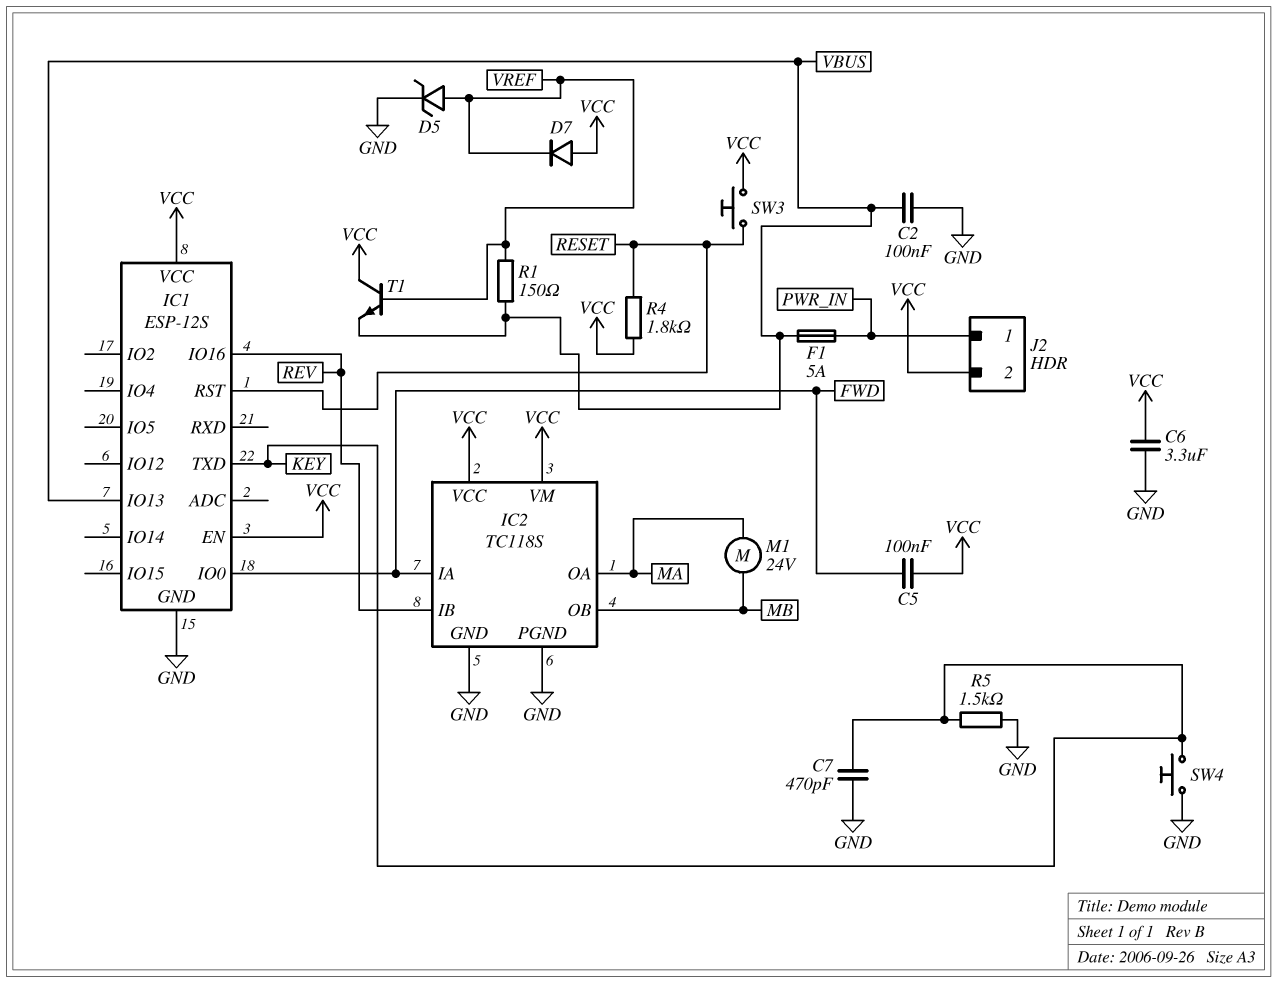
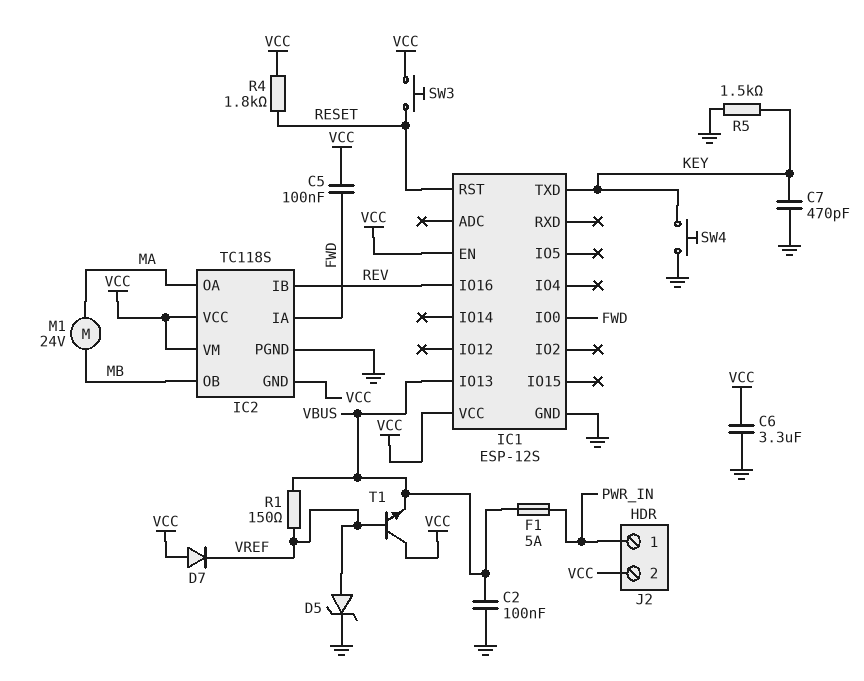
IC2 pin GND: GND -> VCC

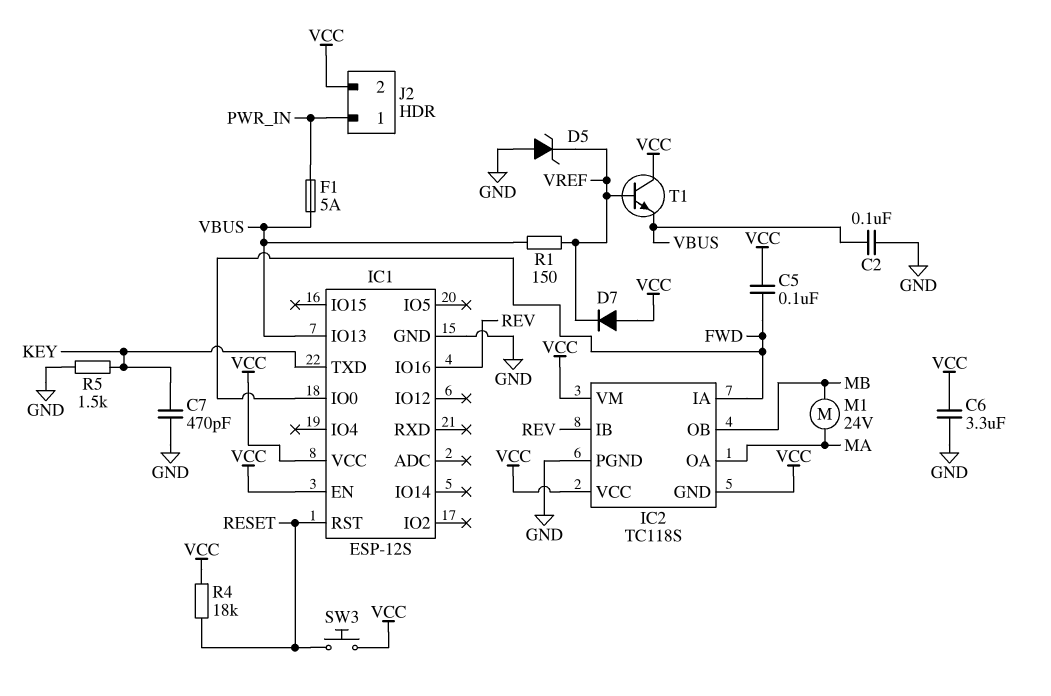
D5: zener (A VREF, K GND) -> zener (A GND, K VREF)
R4: 1.8k (RESET, VCC) -> 18k (RESET, VCC)
SW4: button (GND, KEY) -> none

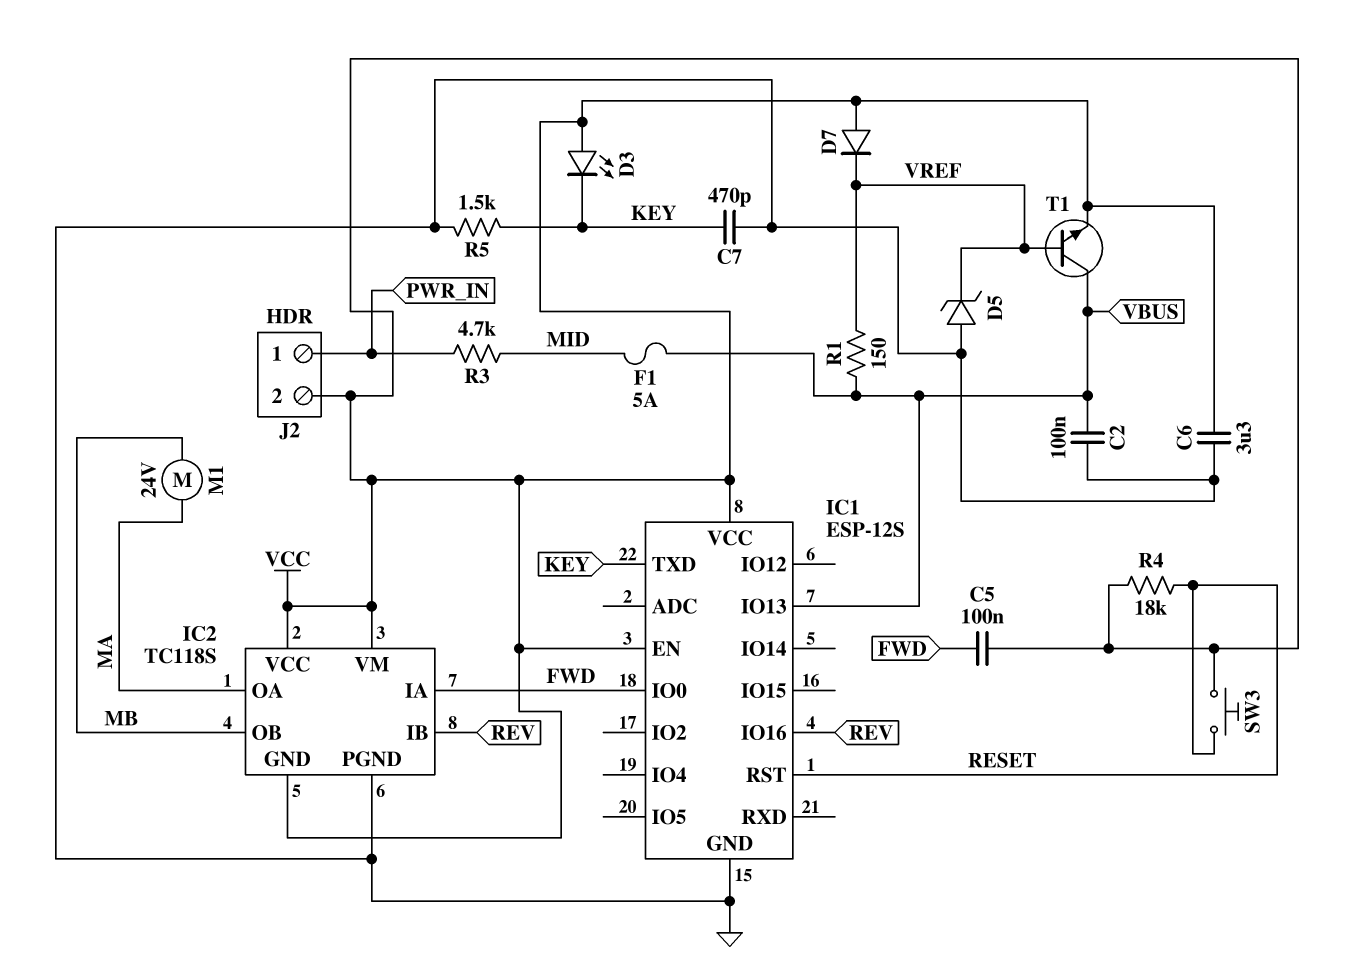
D3: none -> LED (A VCC, K KEY)
F1: 5A (PWR_IN, VBUS) -> 5A (MID, VBUS)
R3: none -> 4.7k (MID, PWR_IN)
T1: NPN (B VREF, C VCC, E VBUS) -> NPN (B VREF, C VBUS, E VCC)

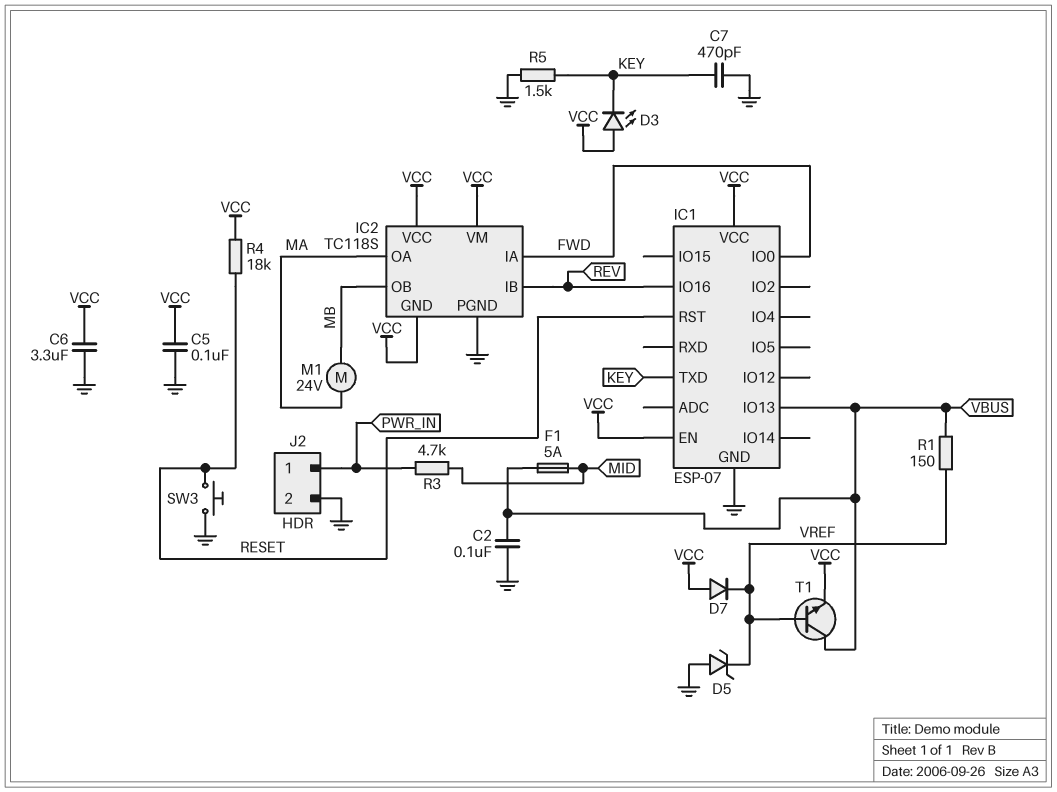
C5: 100nF (FWD, VCC) -> 100nF (GND, VCC)
IC1: ESP-12S -> ESP-07
J2 pin 2: VCC -> GND
SW3: button (RESET, VCC) -> button (GND, RESET)

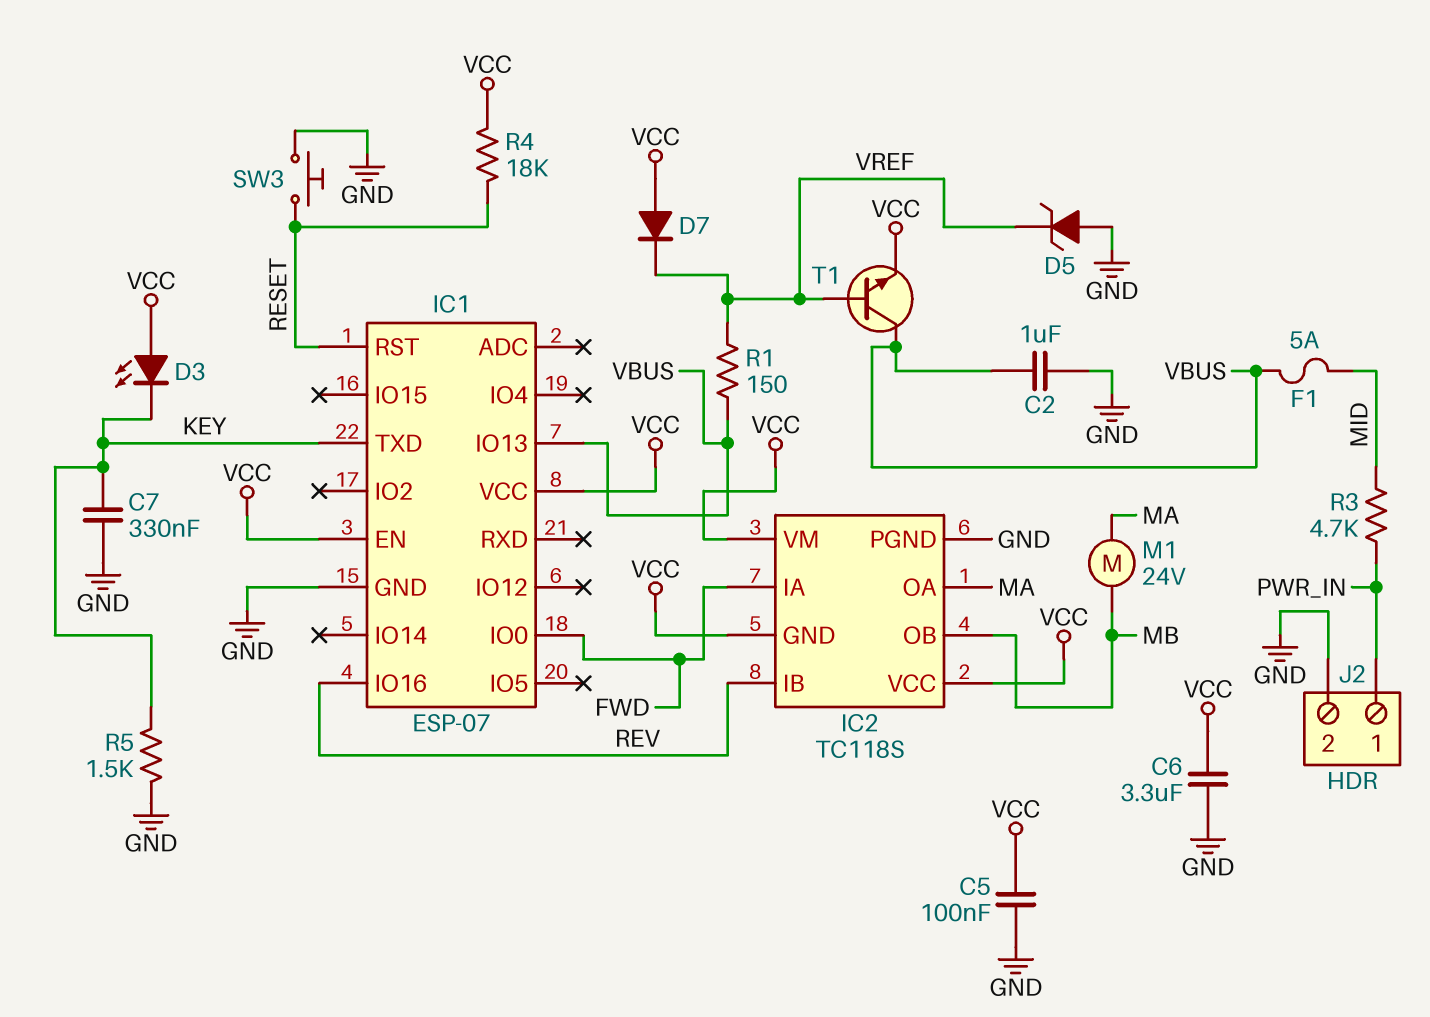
C2: 100nF (GND, VBUS) -> 1uF (GND, VBUS)
C7: 470pF (GND, KEY) -> 330nF (GND, KEY)

